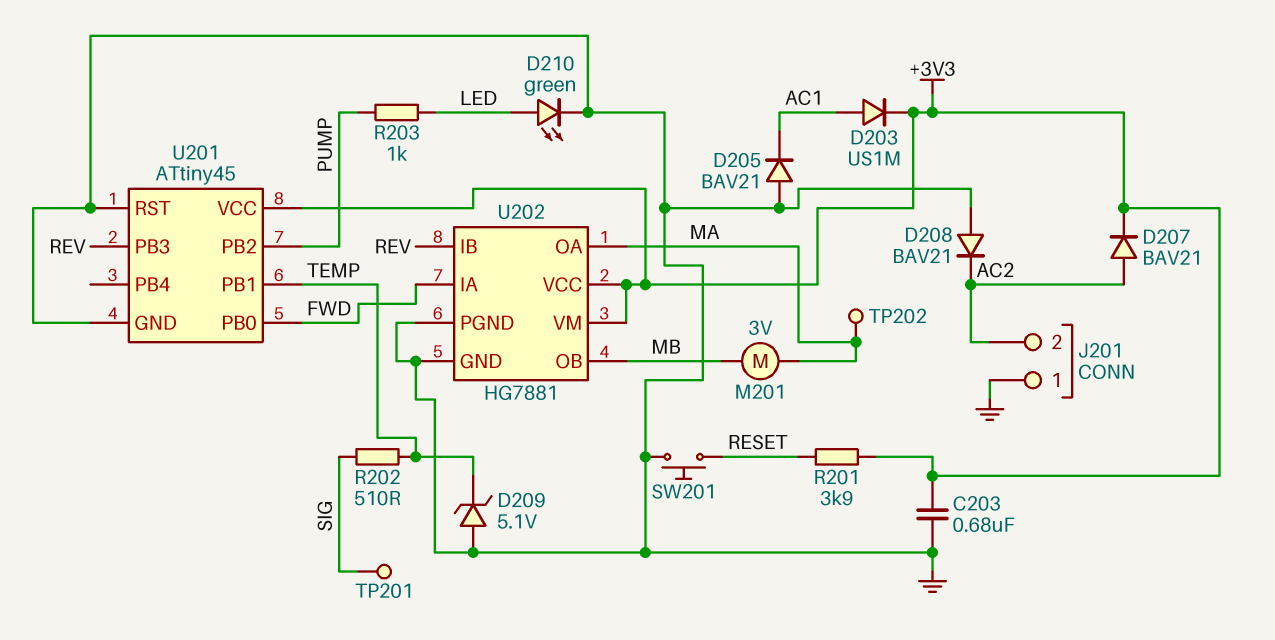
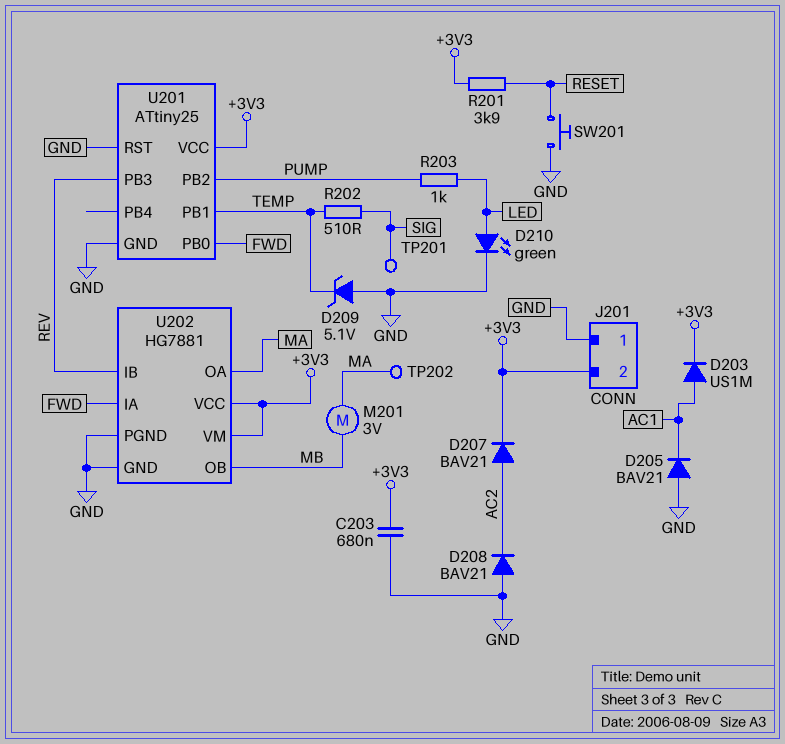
J201 pin 2: AC2 -> +3V3
U201: ATtiny45 -> ATtiny25

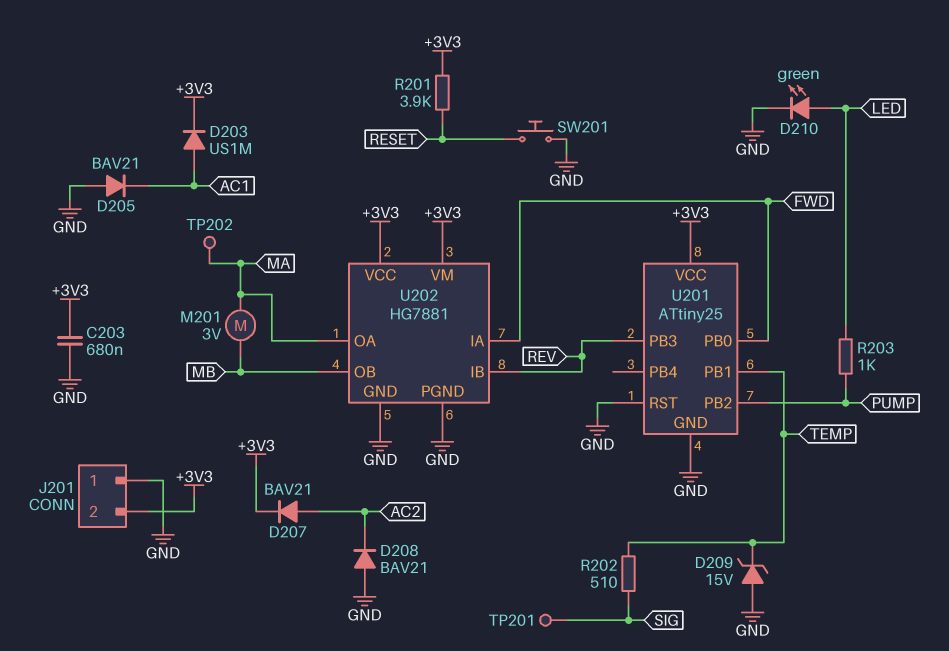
D209: zener 5.1V (A GND, K TEMP) -> zener 15V (A GND, K TEMP)

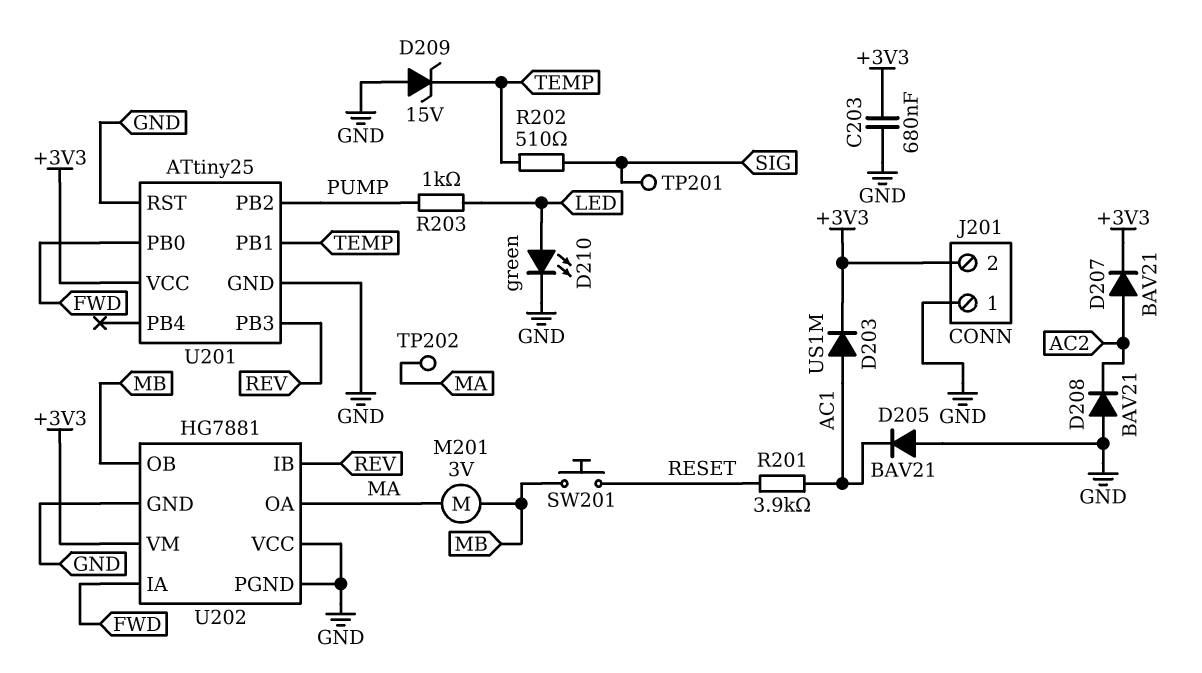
R201: 3.9k (+3V3, RESET) -> 3.9k (AC1, RESET)
SW201: button (GND, RESET) -> button (MB, RESET)
U202 pin VCC: +3V3 -> GND

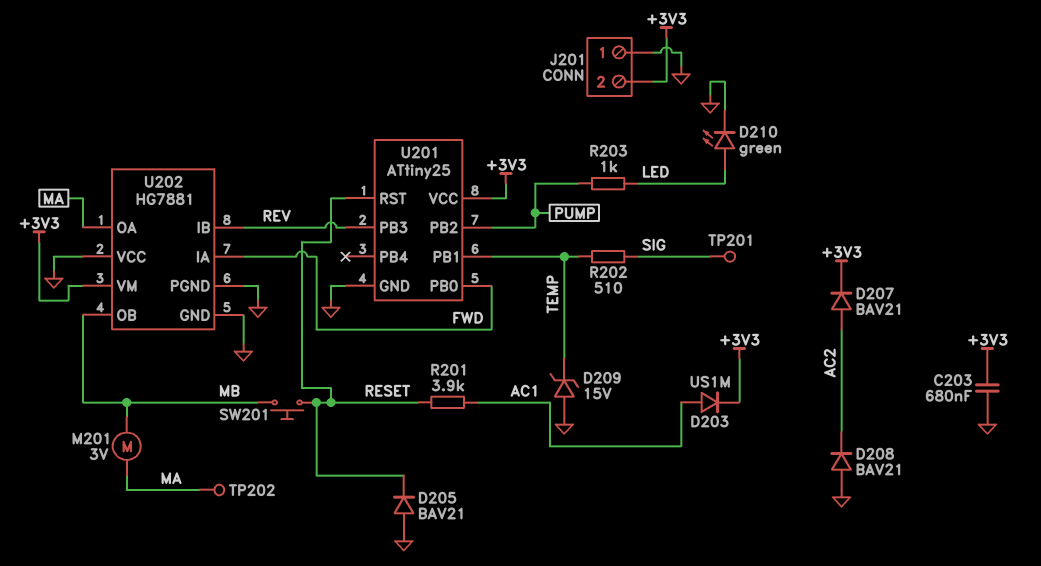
D205: diode BAV21 (A GND, K AC1) -> diode BAV21 (A GND, K RESET)
U201 pin RST: GND -> RESET

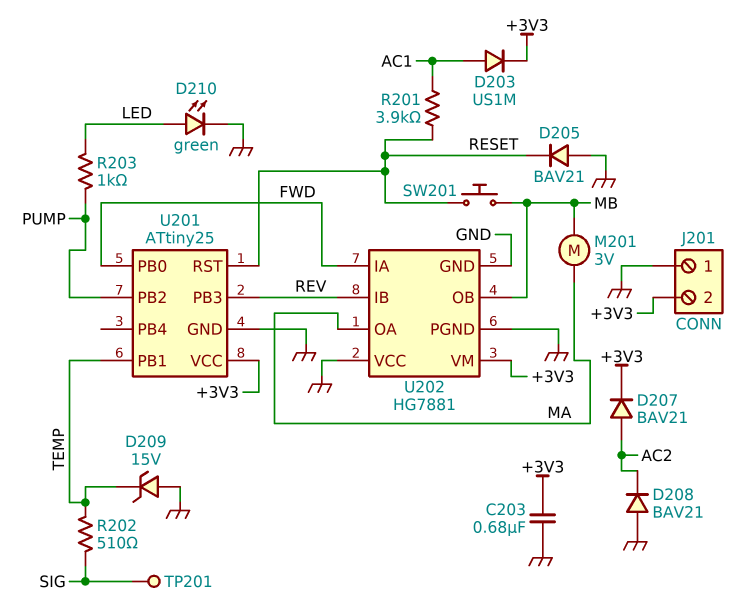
TP202: test point (MA) -> none

